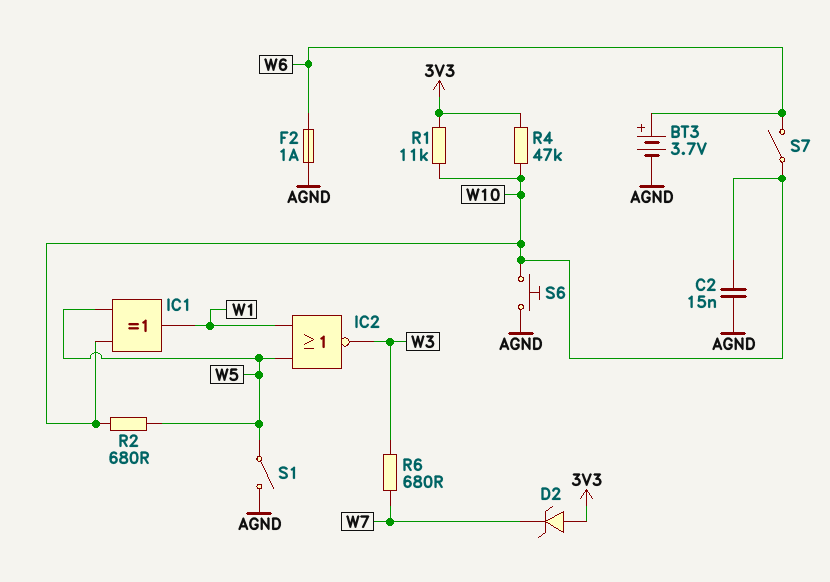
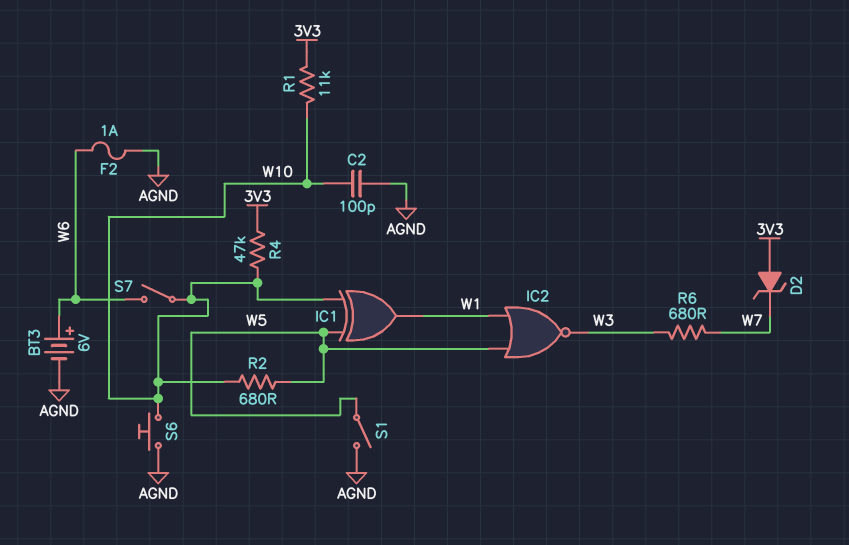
BT3: 3.7V (plus W6, minus AGND) -> 6V (plus W6, minus AGND)
C2: 15nF (AGND, W10) -> 100pF (AGND, W10)

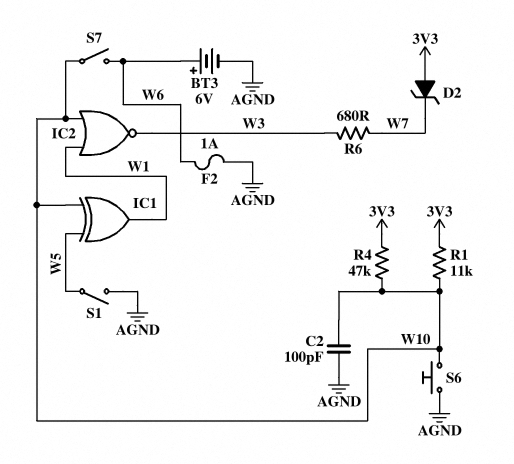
IC2: NOR (in W1, in W5, out W3) -> NOR (in W1, in W10, out W3)
R2: 680 (W5, W10) -> none

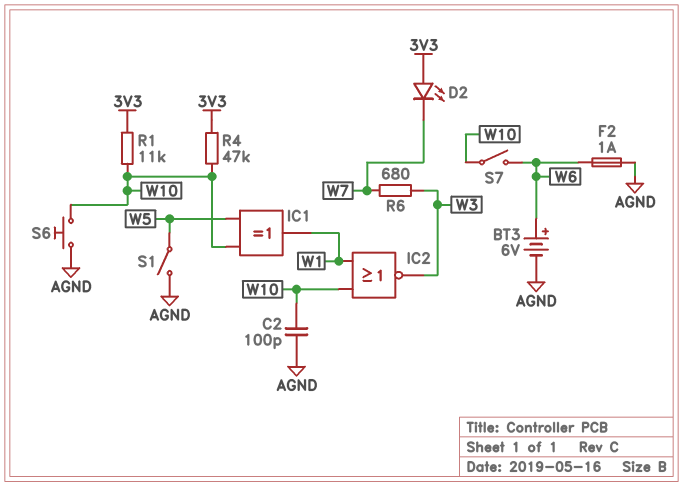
D2: zener (A 3V3, K W7) -> LED (A 3V3, K W7)

